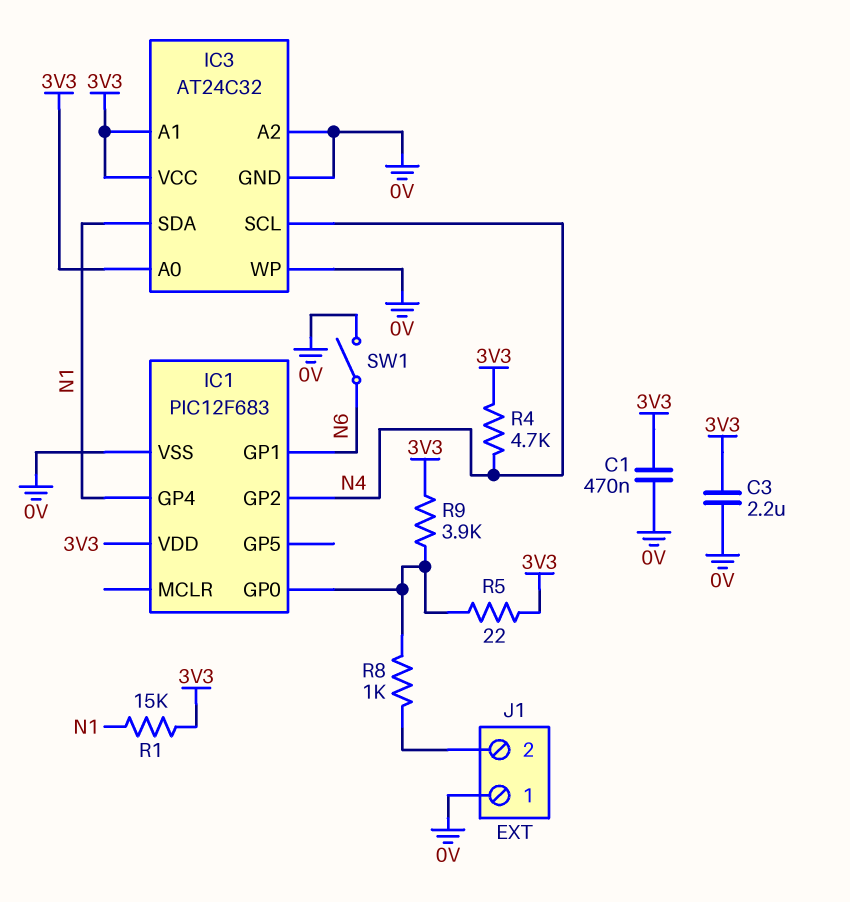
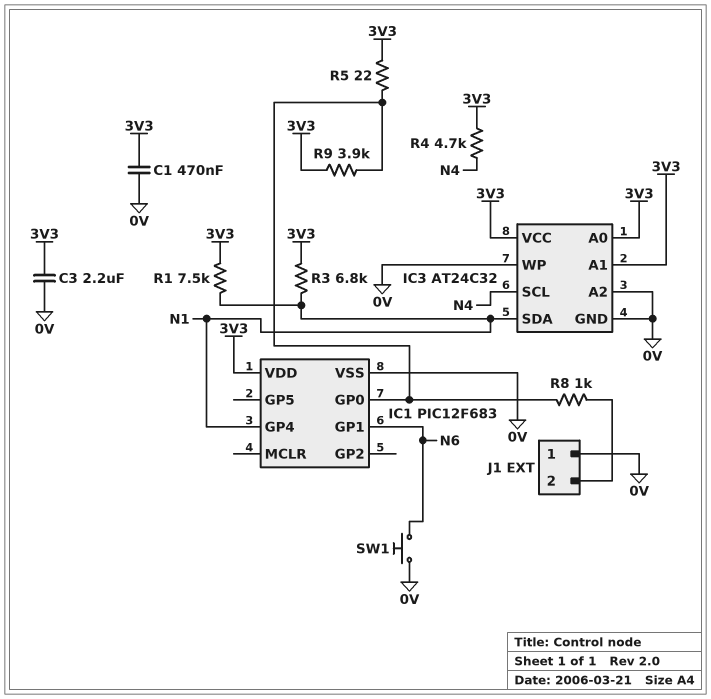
IC1 pin GP2: N4 -> none
R1: 15k (3V3, N1) -> 7.5k (3V3, N1)
R3: none -> 6.8k (3V3, N1)
SW1: switch (0V, N6) -> button (0V, N6)

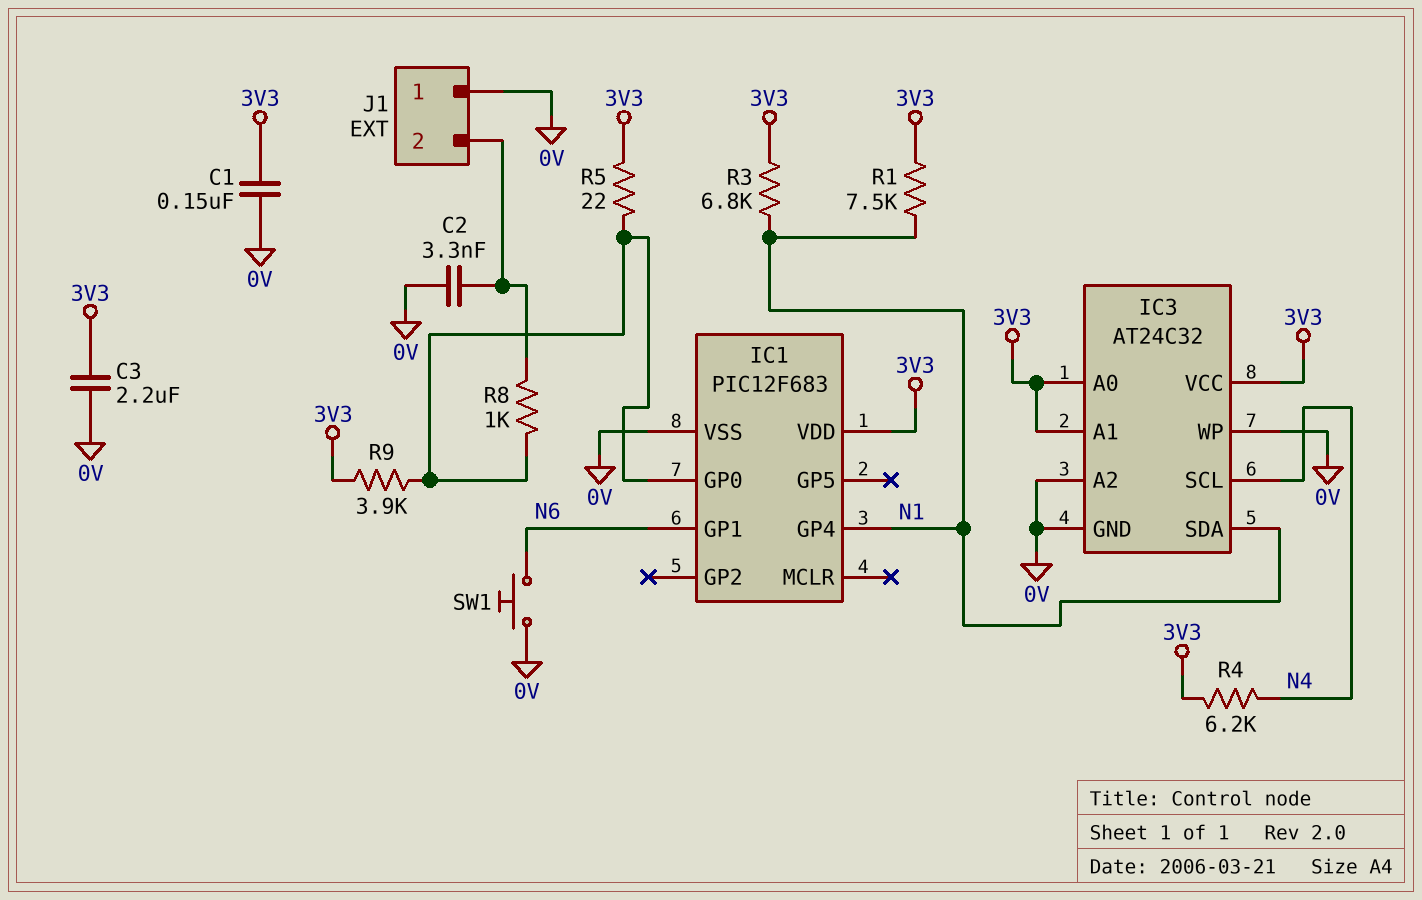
C1: 470nF (0V, 3V3) -> 150nF (0V, 3V3)
C2: none -> 3.3nF (0V, J1/2)
R4: 4.7k (3V3, N4) -> 6.2k (3V3, N4)

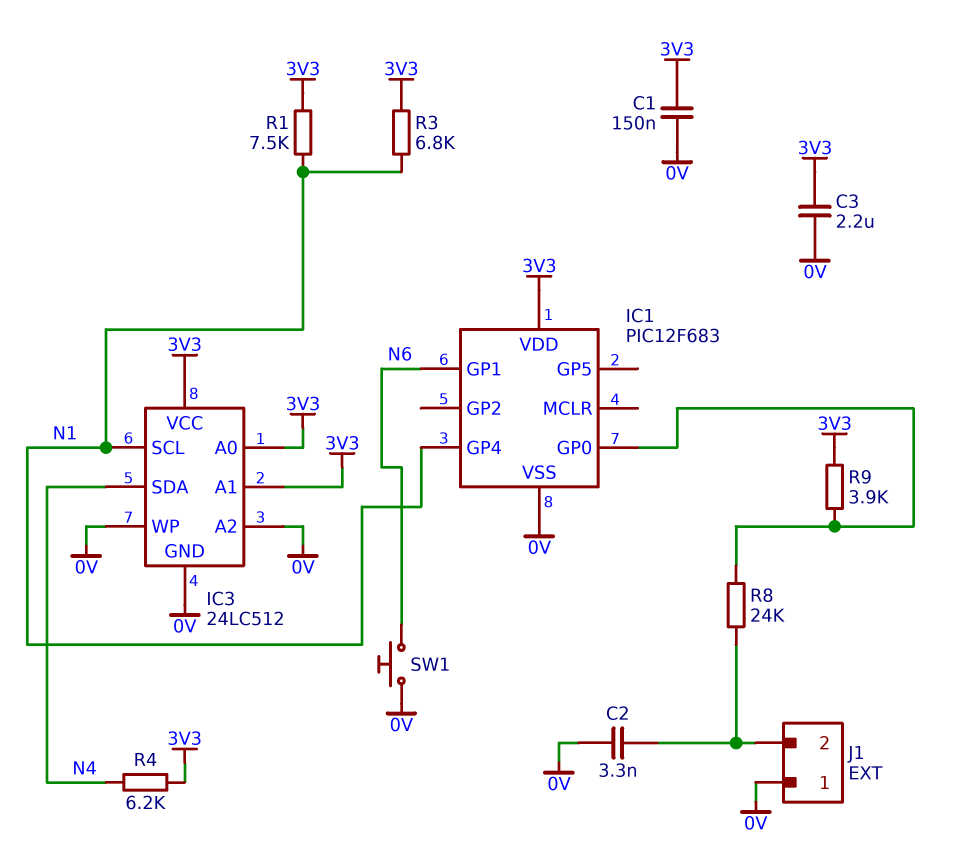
IC3: AT24C32 -> 24LC512
IC3 pin SCL: N4 -> N1
IC3 pin SDA: N1 -> N4
R5: 22 (3V3, IC1/GP0) -> none
R8: 1k (IC1/GP0, J1/2) -> 24k (IC1/GP0, J1/2)

